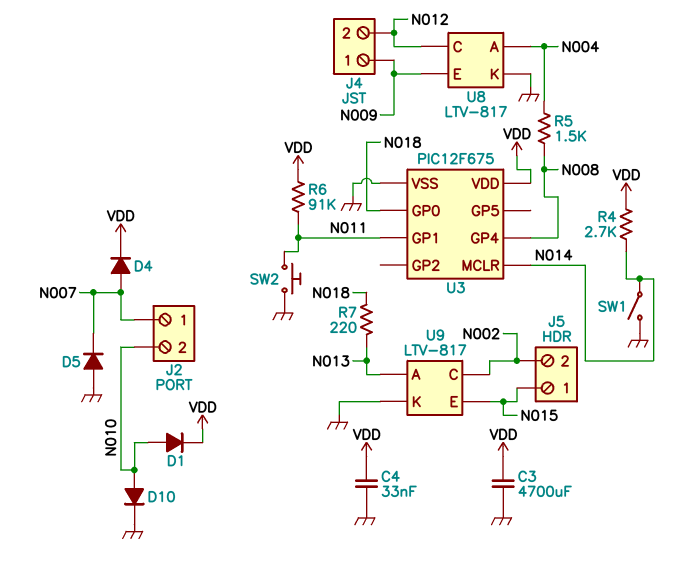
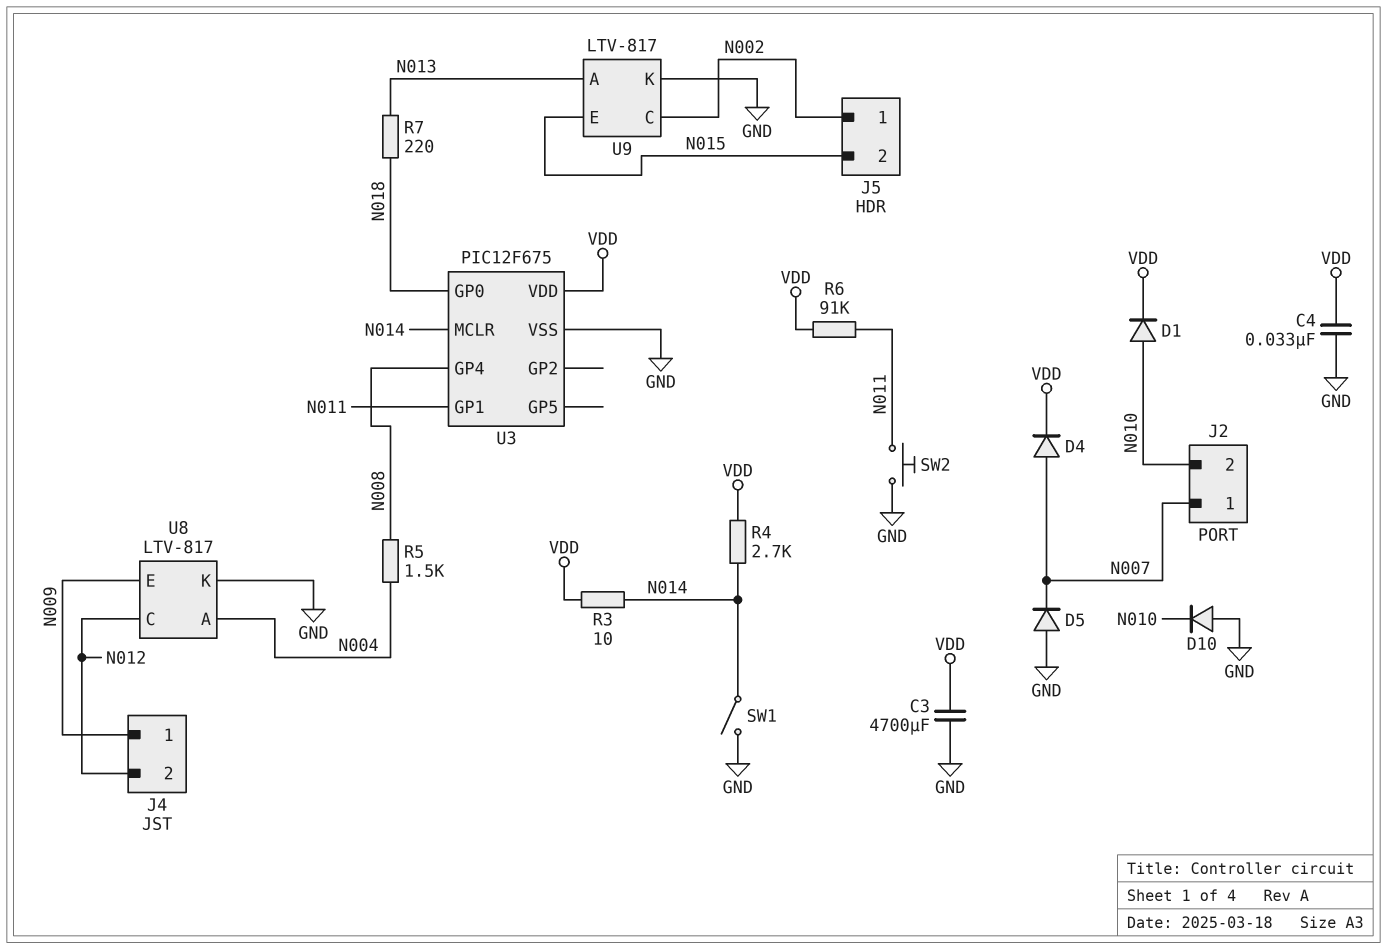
D10: diode (A N010, K GND) -> diode (A GND, K N010)
J5 pin 1: N015 -> N002
J5 pin 2: N002 -> N015
R3: none -> 10 (N014, VDD)

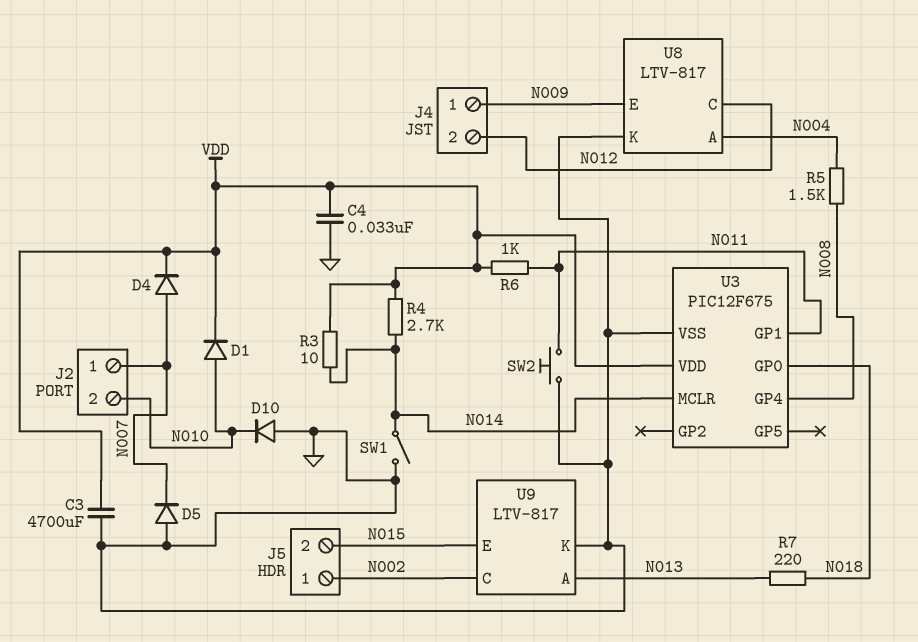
R6: 91k (N011, VDD) -> 1k (N011, VDD)

